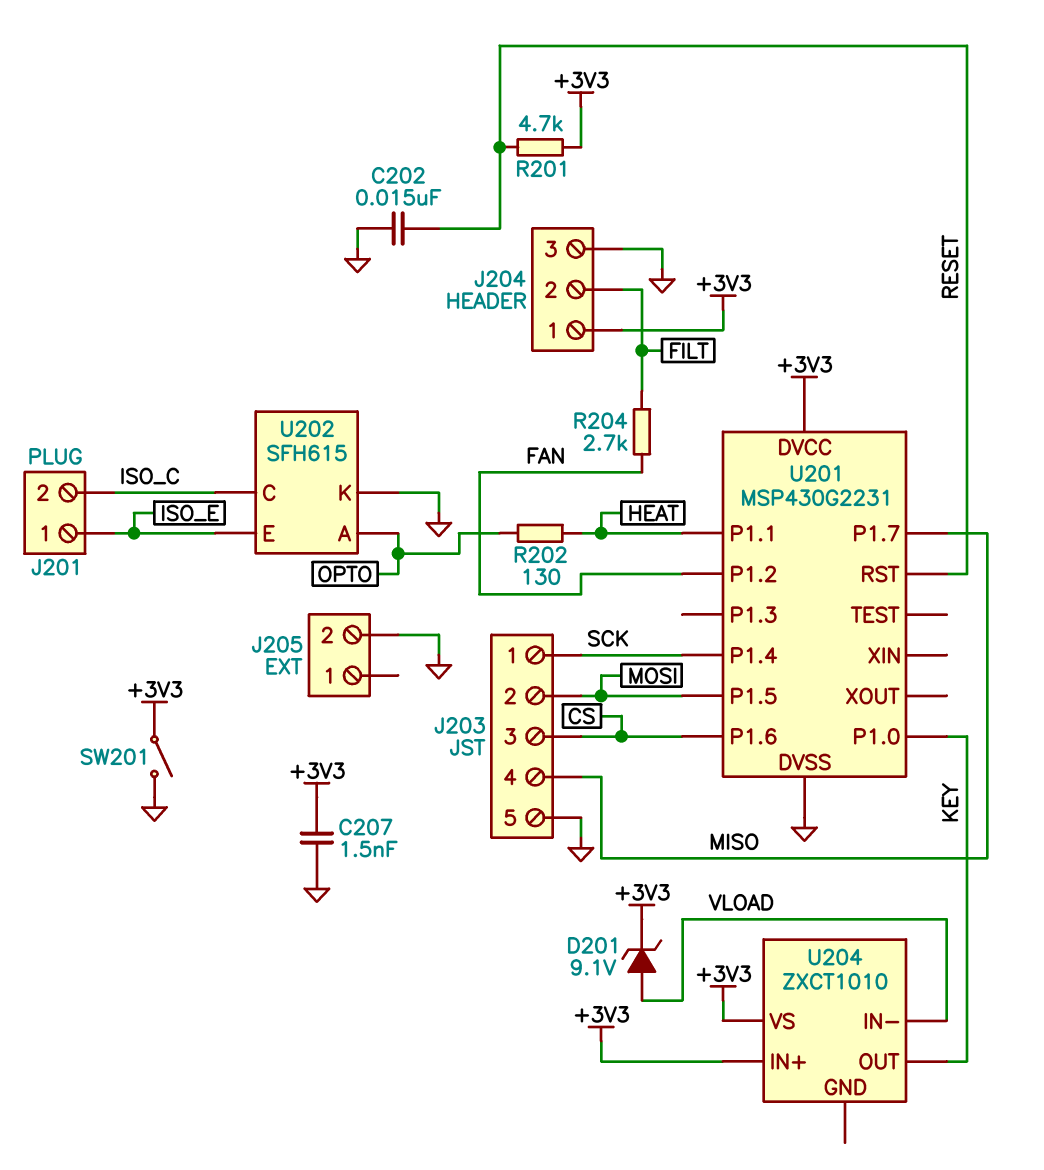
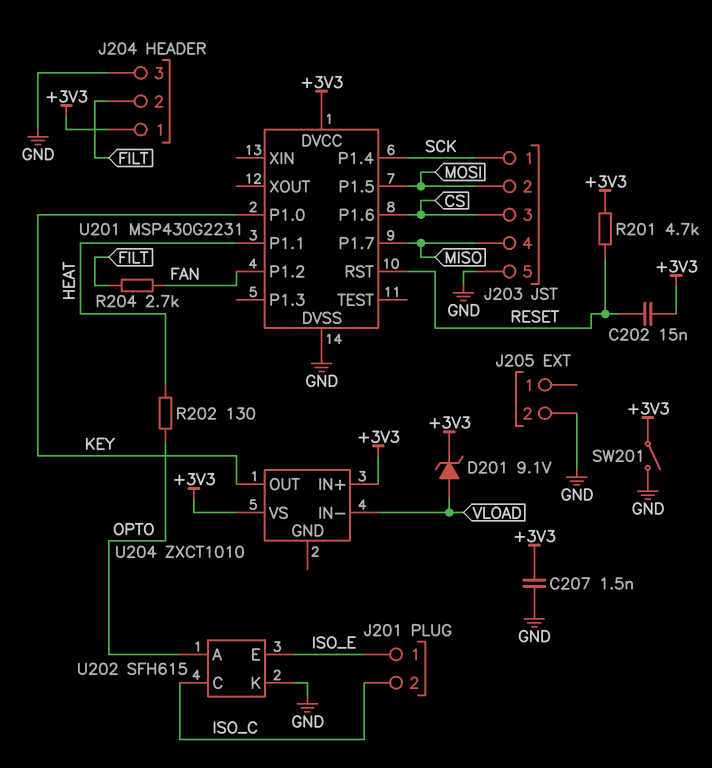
C202: 15nF (GND, RESET) -> 15nF (+3V3, RESET)

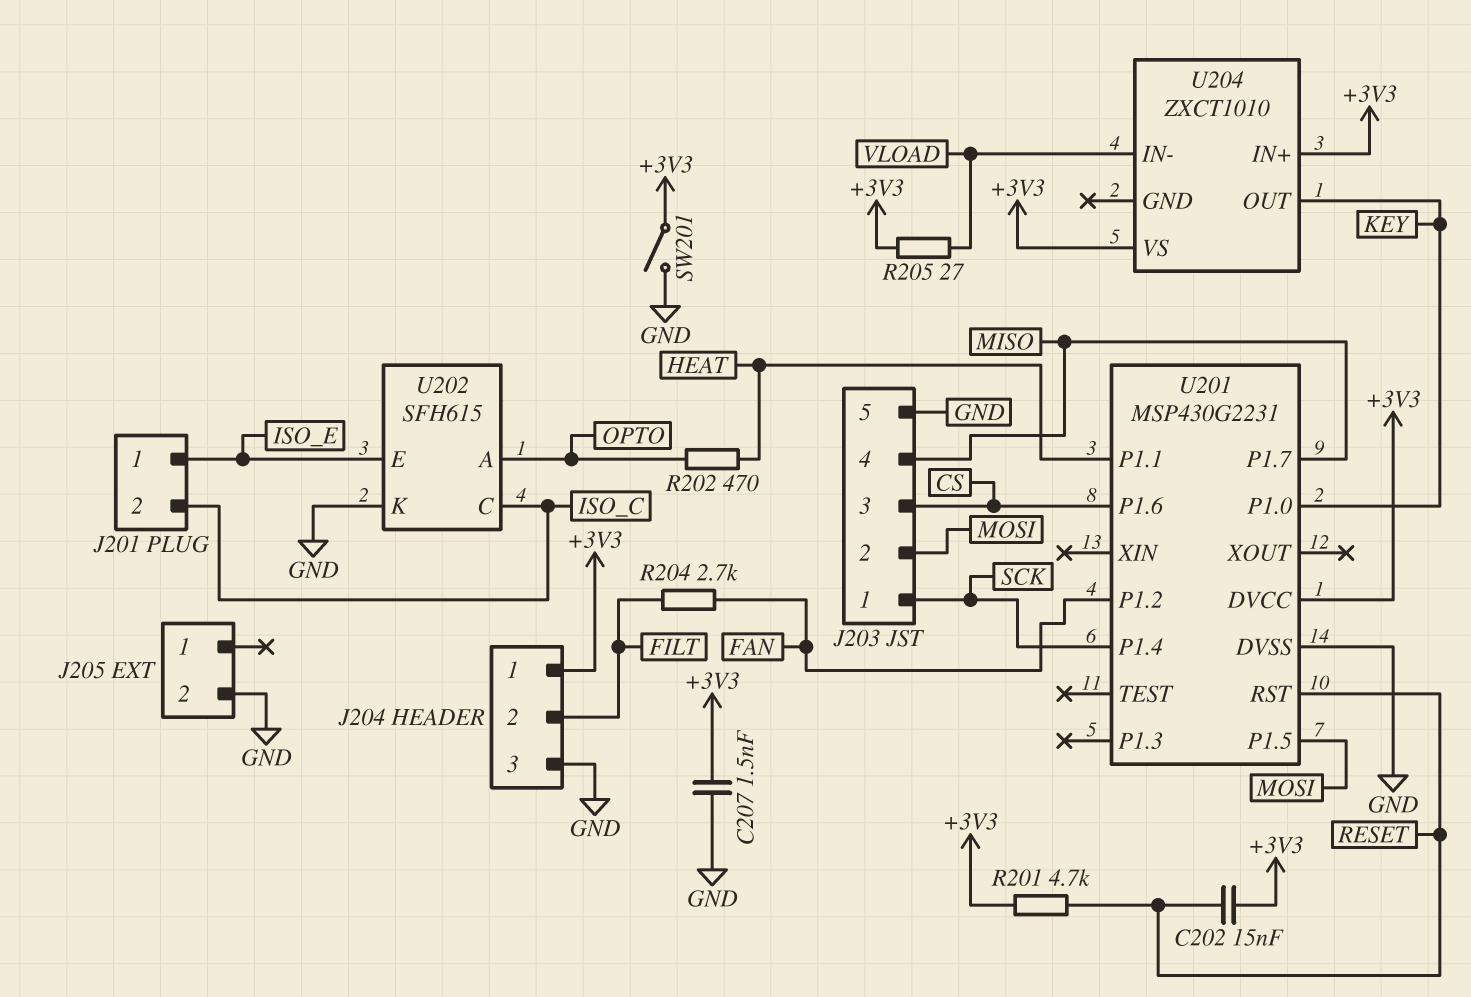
D201: zener 9.1V (A VLOAD, K +3V3) -> none
R202: 130 (HEAT, OPTO) -> 470 (HEAT, OPTO)
R205: none -> 27 (+3V3, VLOAD)

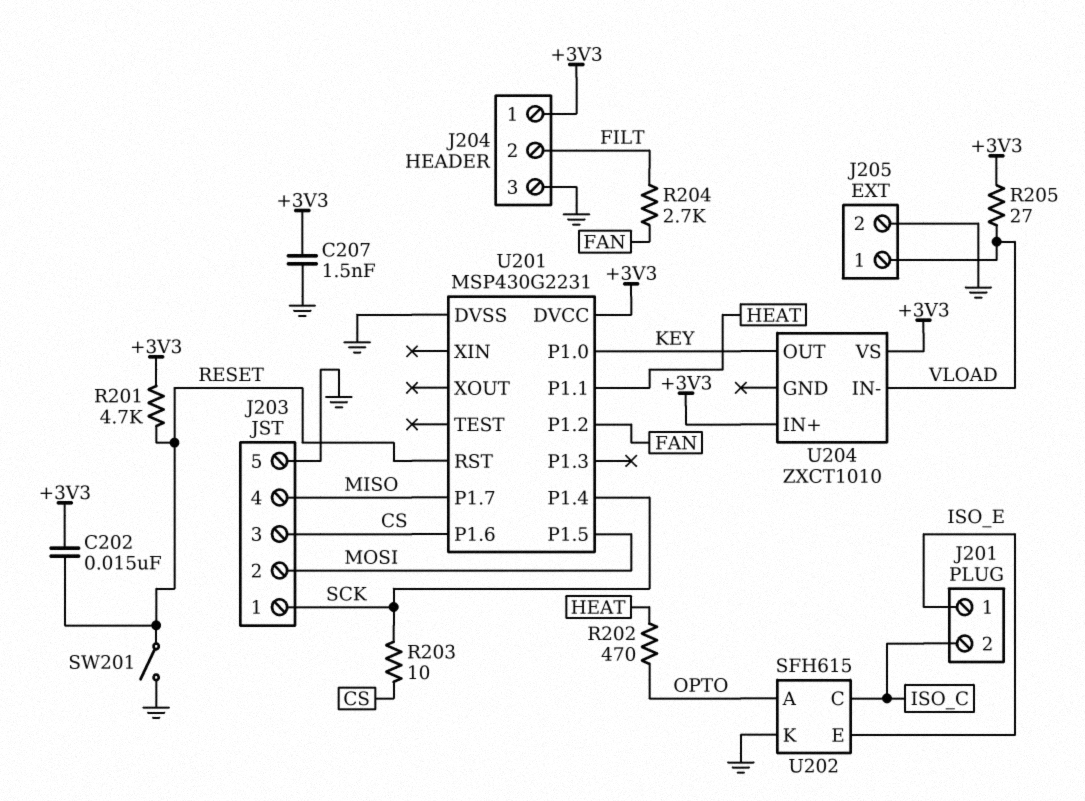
J205 pin 1: none -> VLOAD
R203: none -> 10 (CS, SCK)
SW201: switch (+3V3, GND) -> switch (GND, RESET)

